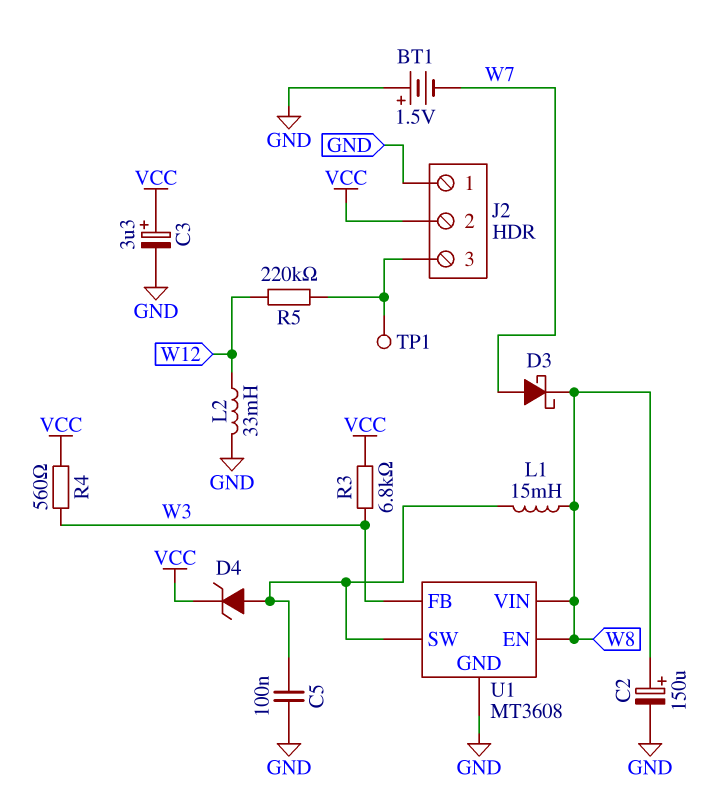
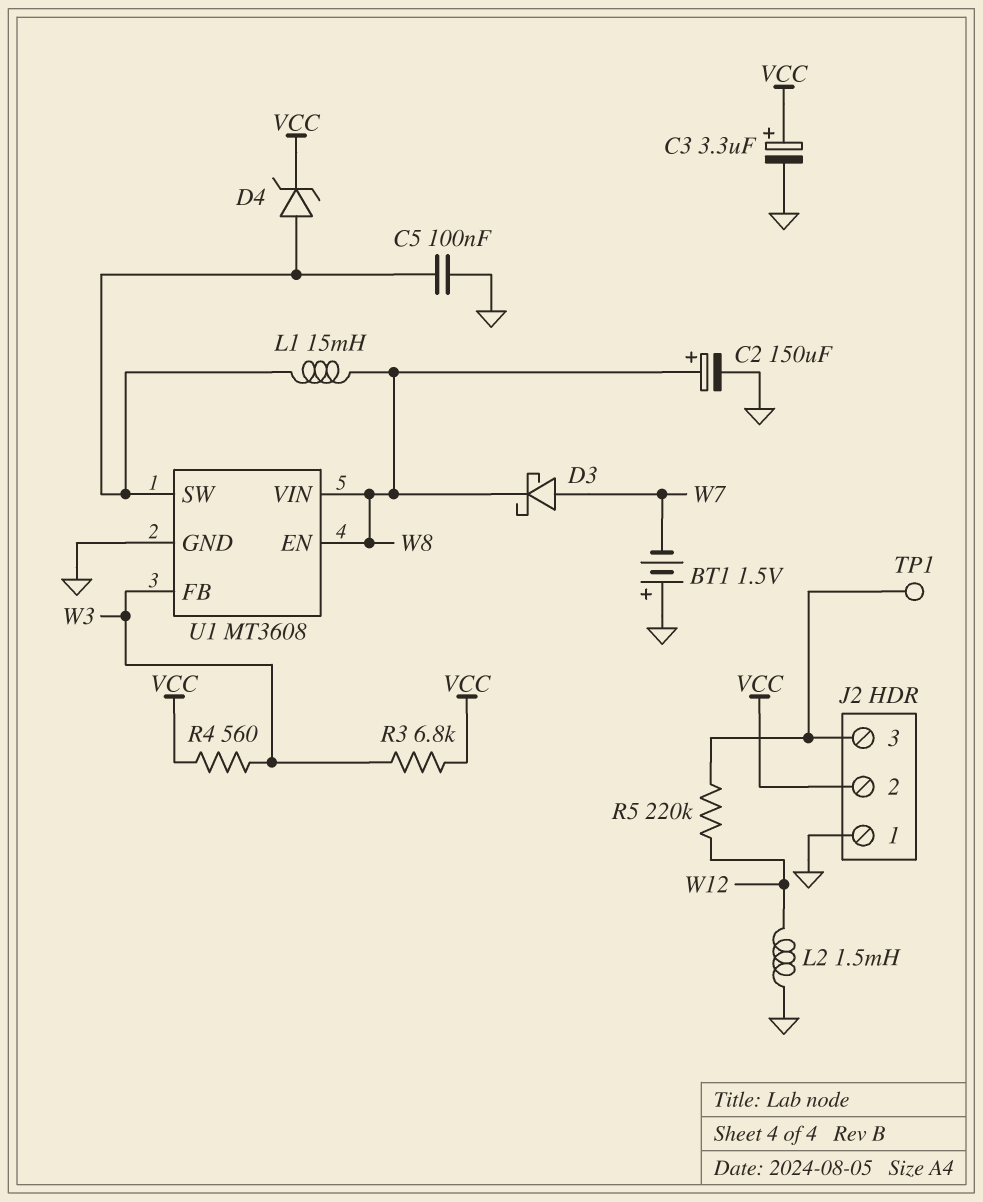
L2: 33mH (GND, W12) -> 1.5mH (GND, W12)

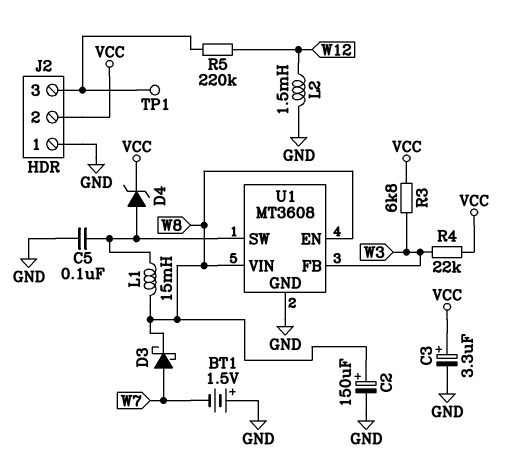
R4: 560 (VCC, W3) -> 22k (VCC, W3)

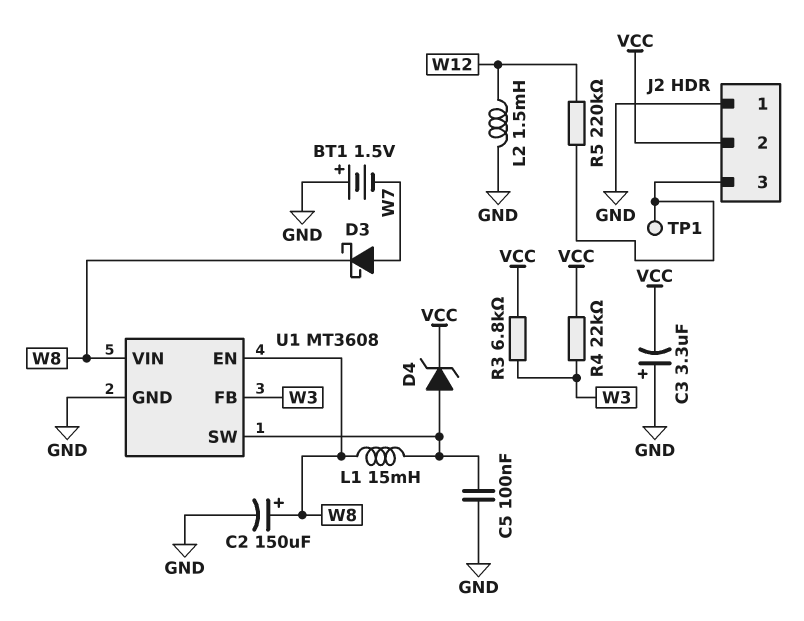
C3: 3.3uF (plus VCC, minus GND) -> 3.3uF (plus GND, minus VCC)

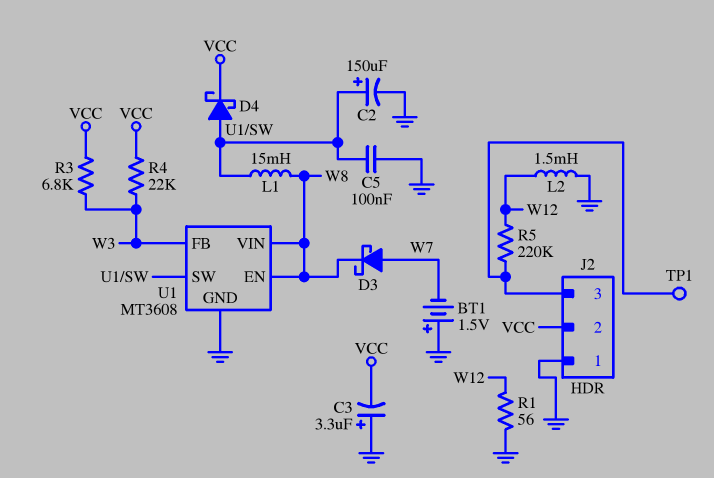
C2: 150uF (plus W8, minus GND) -> 150uF (plus U1/SW, minus GND)
D4: zener (A U1/SW, K VCC) -> schottky (A U1/SW, K VCC)
R1: none -> 56 (GND, W12)

